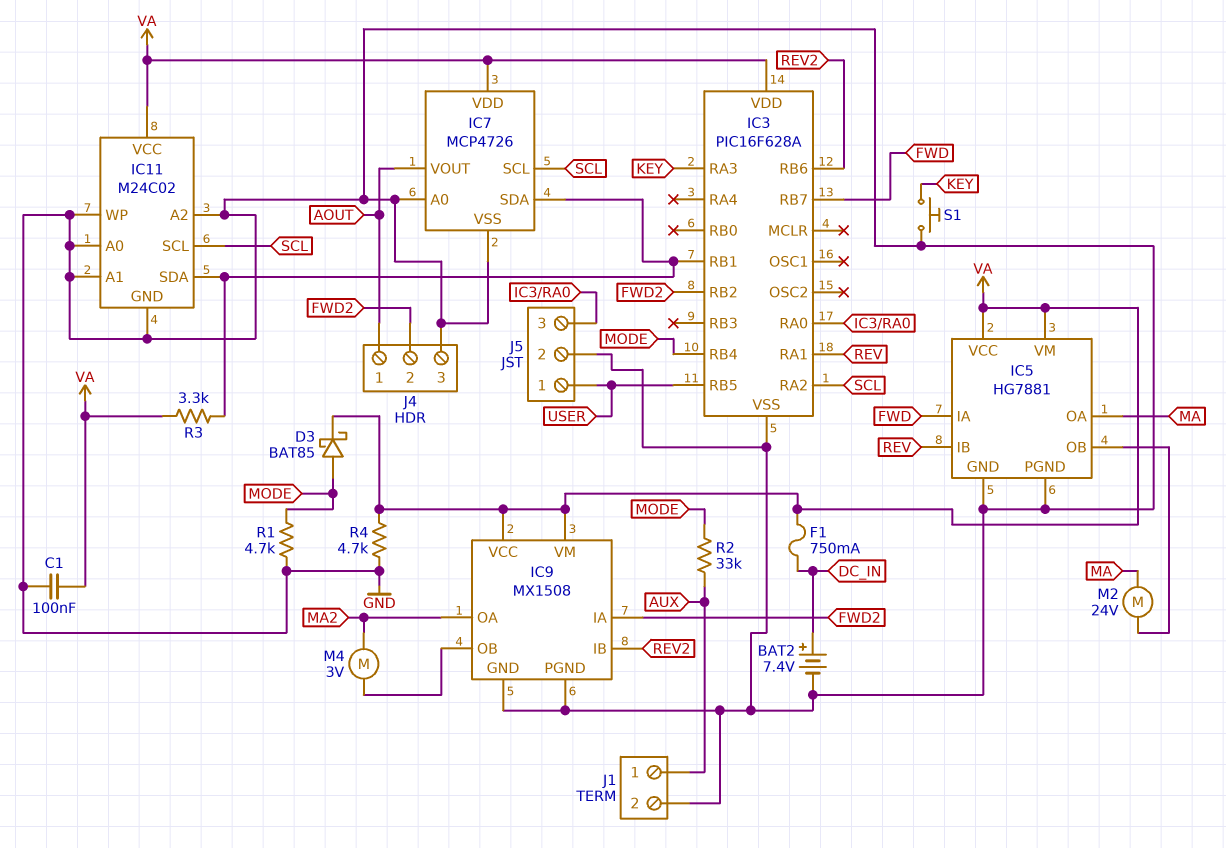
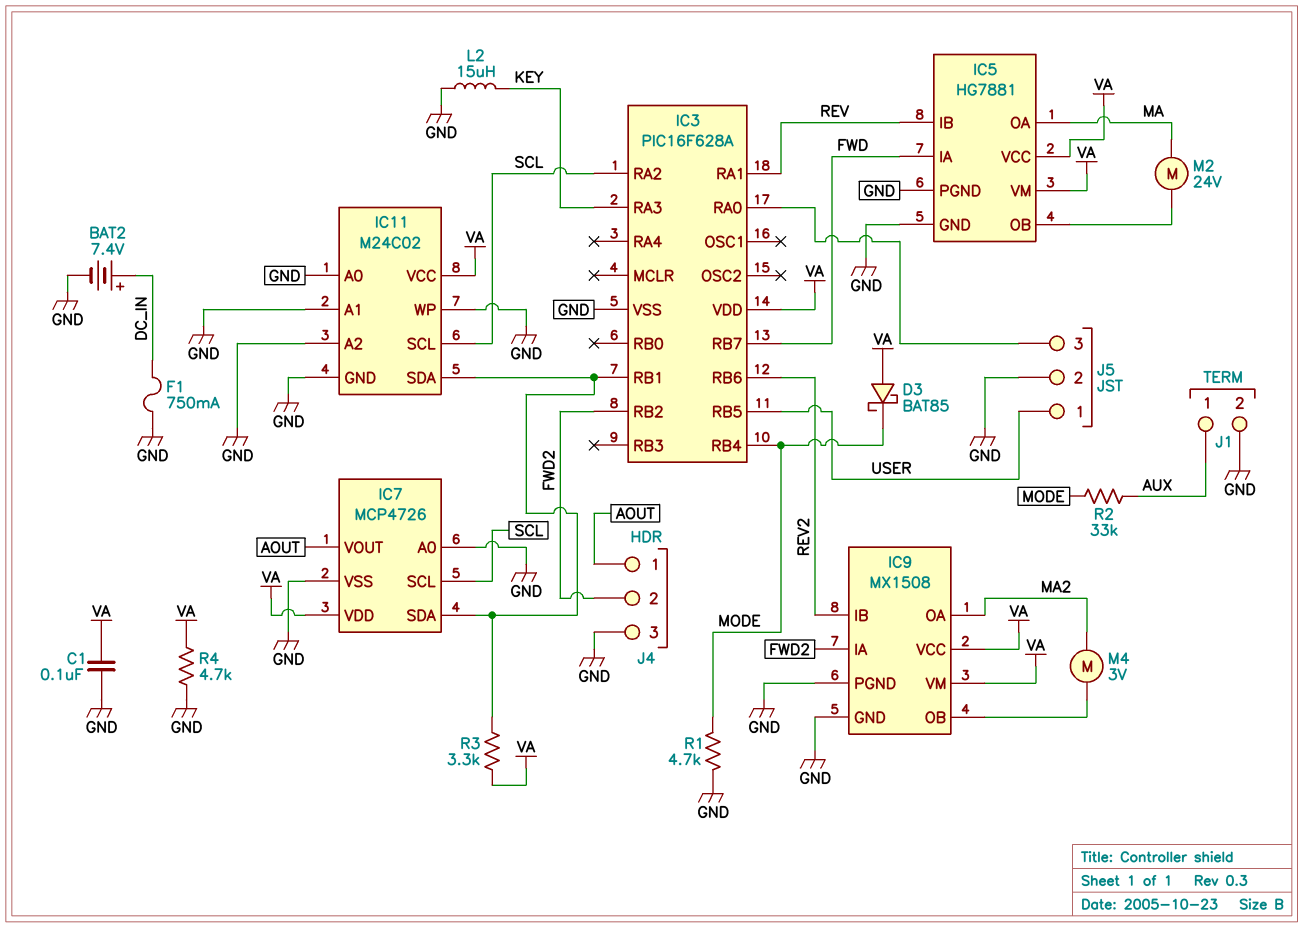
D3: schottky BAT85 (A MODE, K VA) -> schottky BAT85 (A VA, K MODE)
F1: 750mA (DC_IN, VA) -> 750mA (DC_IN, GND)
L2: none -> 15uH (GND, KEY)
S1: button (GND, KEY) -> none

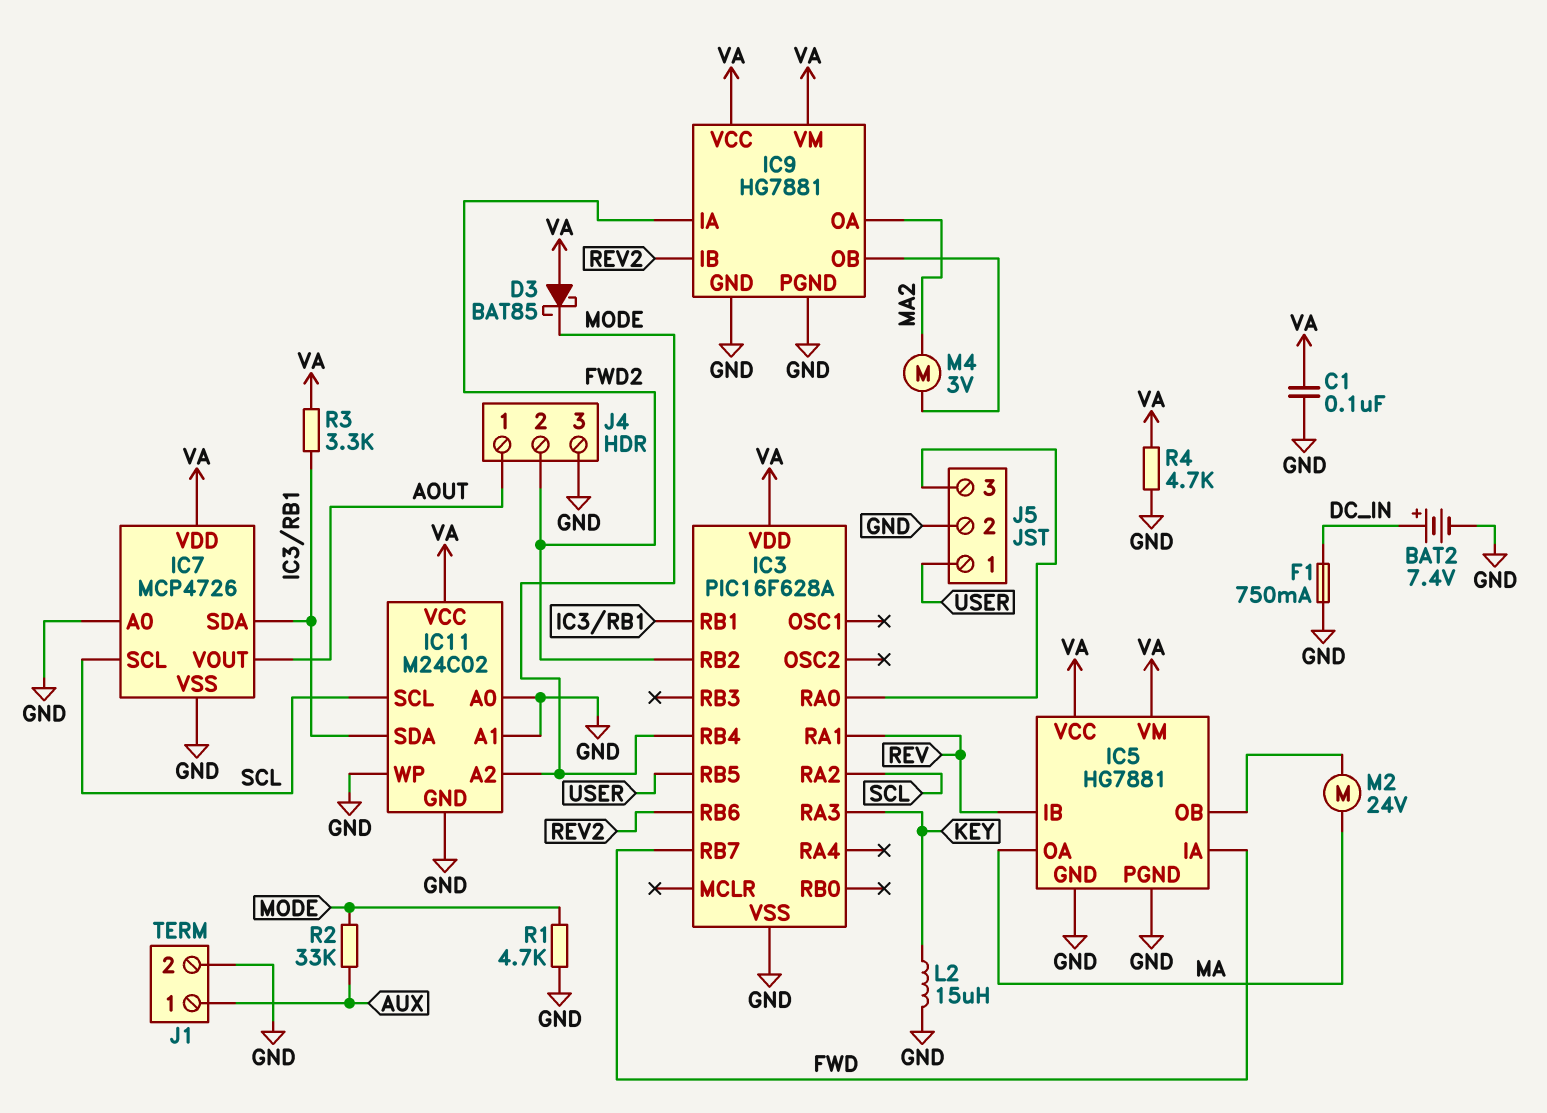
IC9: MX1508 -> HG7881
IC11 pin A2: GND -> MODE

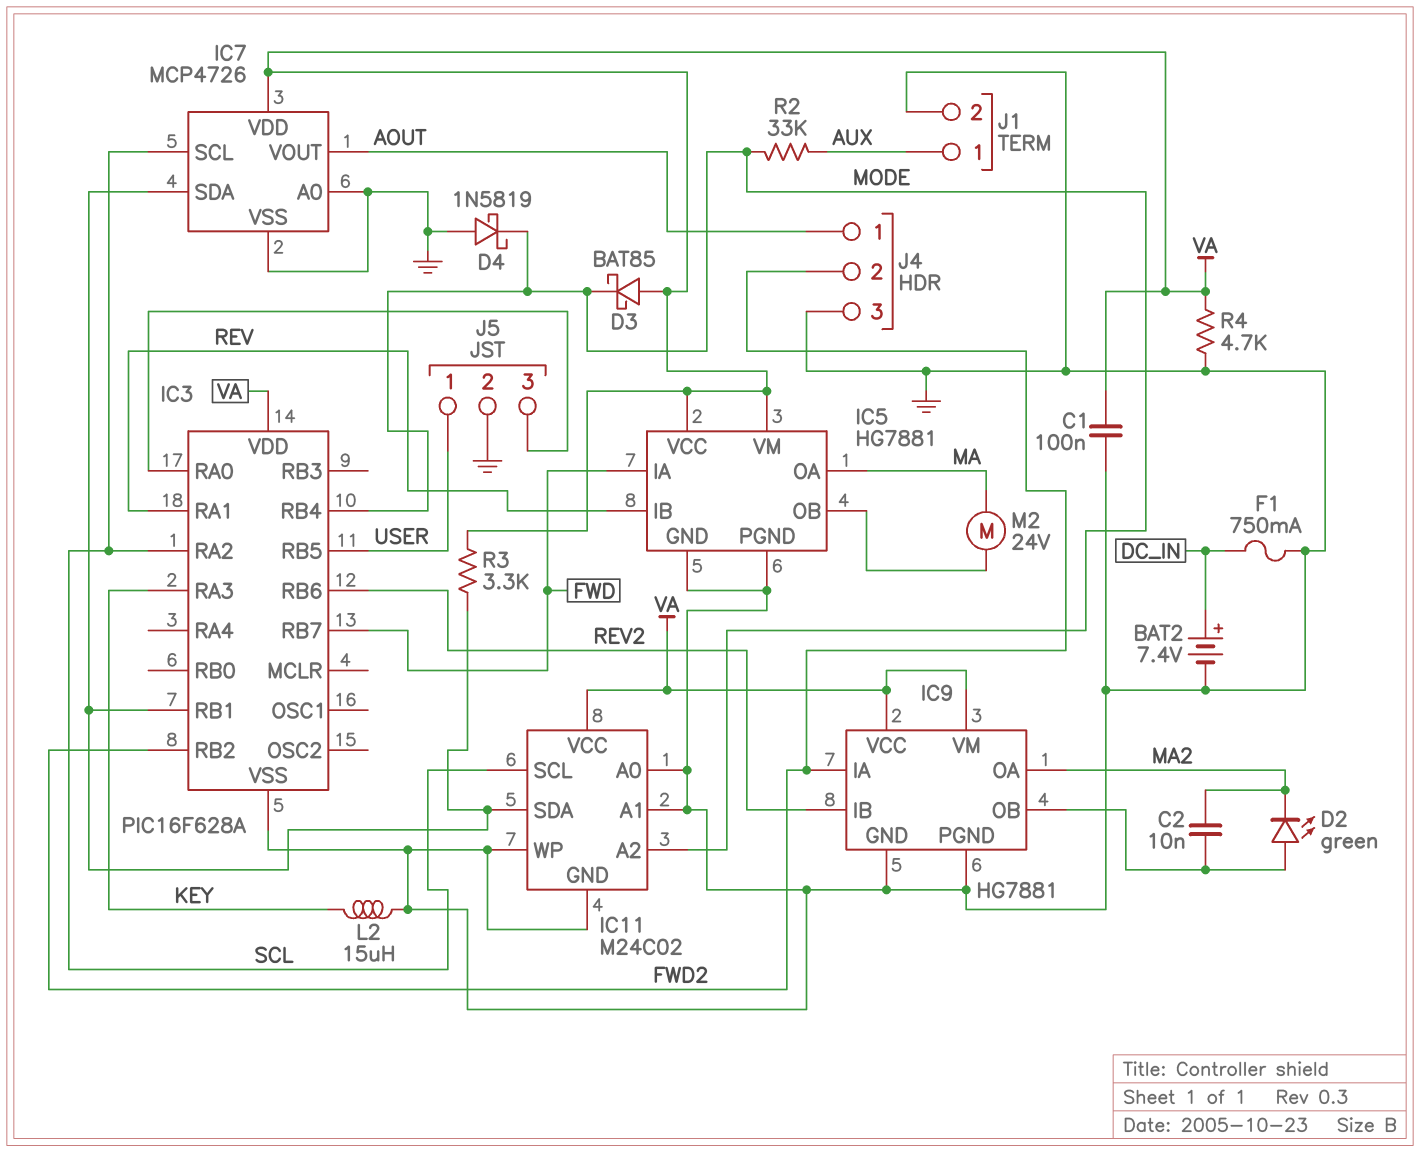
C2: none -> 10nF (IC9/OB, MA2)
D2: none -> LED green (A IC9/OB, K MA2)
D4: none -> schottky 1N5819 (A GND, K MODE)
M4: motor 3V (IC9/OB, MA2) -> none
R1: 4.7k (GND, MODE) -> none

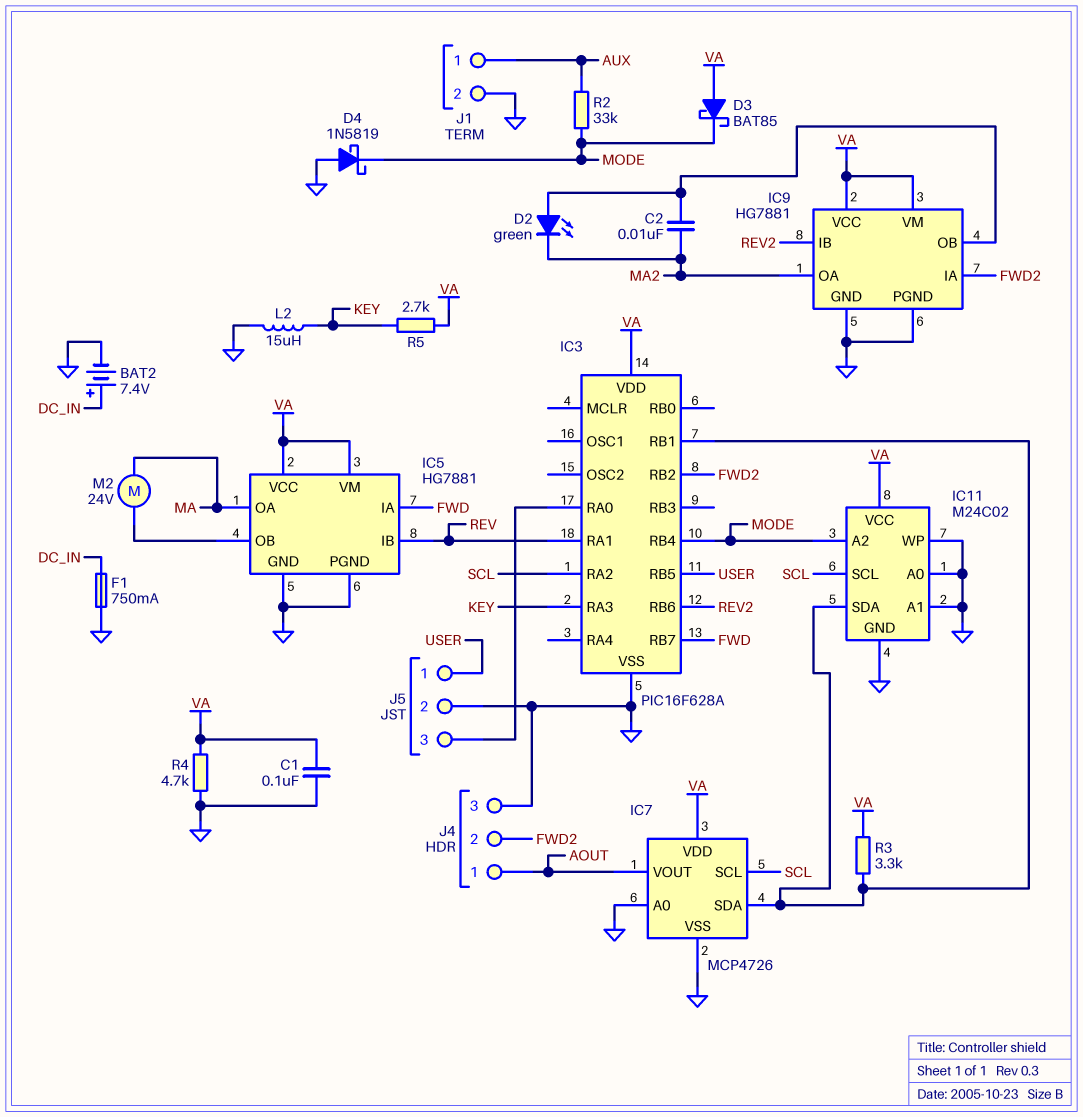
R5: none -> 2.7k (KEY, VA)

